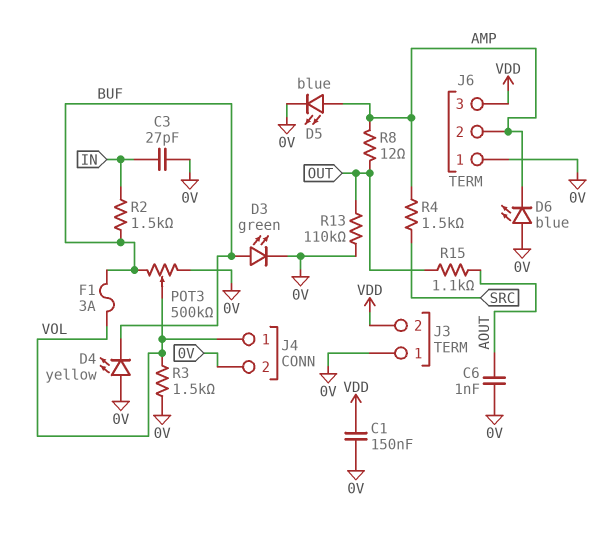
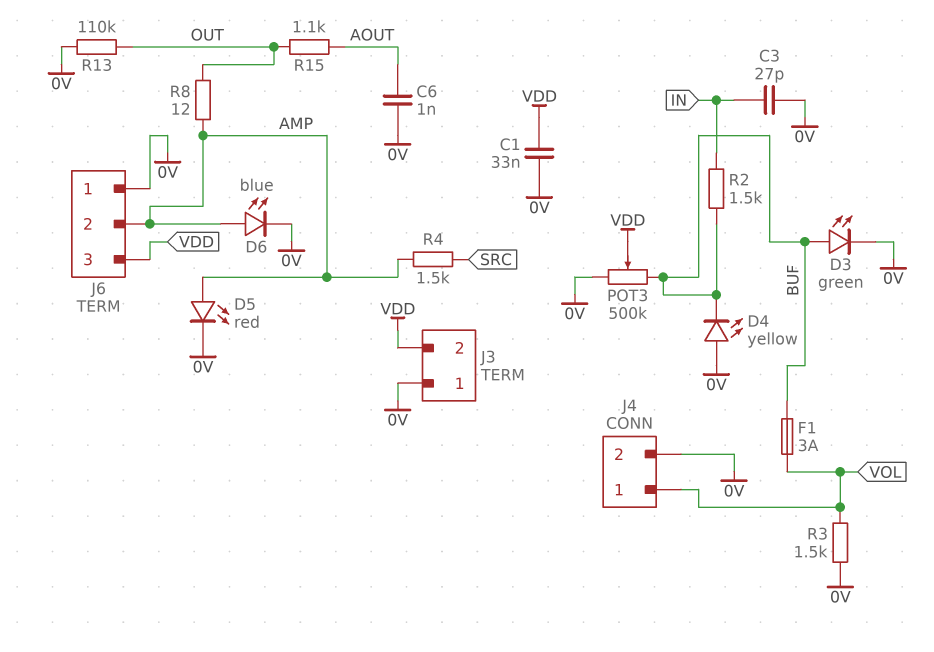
C1: 150nF (0V, VDD) -> 33nF (0V, VDD)
D5: LED blue (A AMP, K 0V) -> LED red (A AMP, K 0V)
D6: LED blue (A 0V, K AMP) -> LED blue (A AMP, K 0V)
POT3: 500k (0V, BUF, wiper VOL) -> 500k (0V, BUF, wiper VDD)

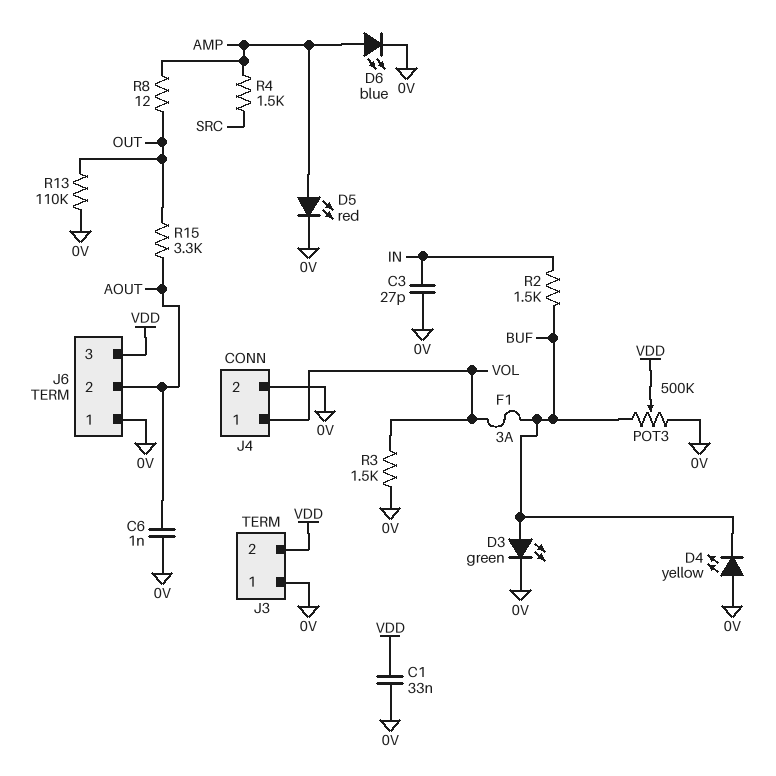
J6 pin 2: AMP -> AOUT
R15: 1.1k (AOUT, OUT) -> 3.3k (AOUT, OUT)

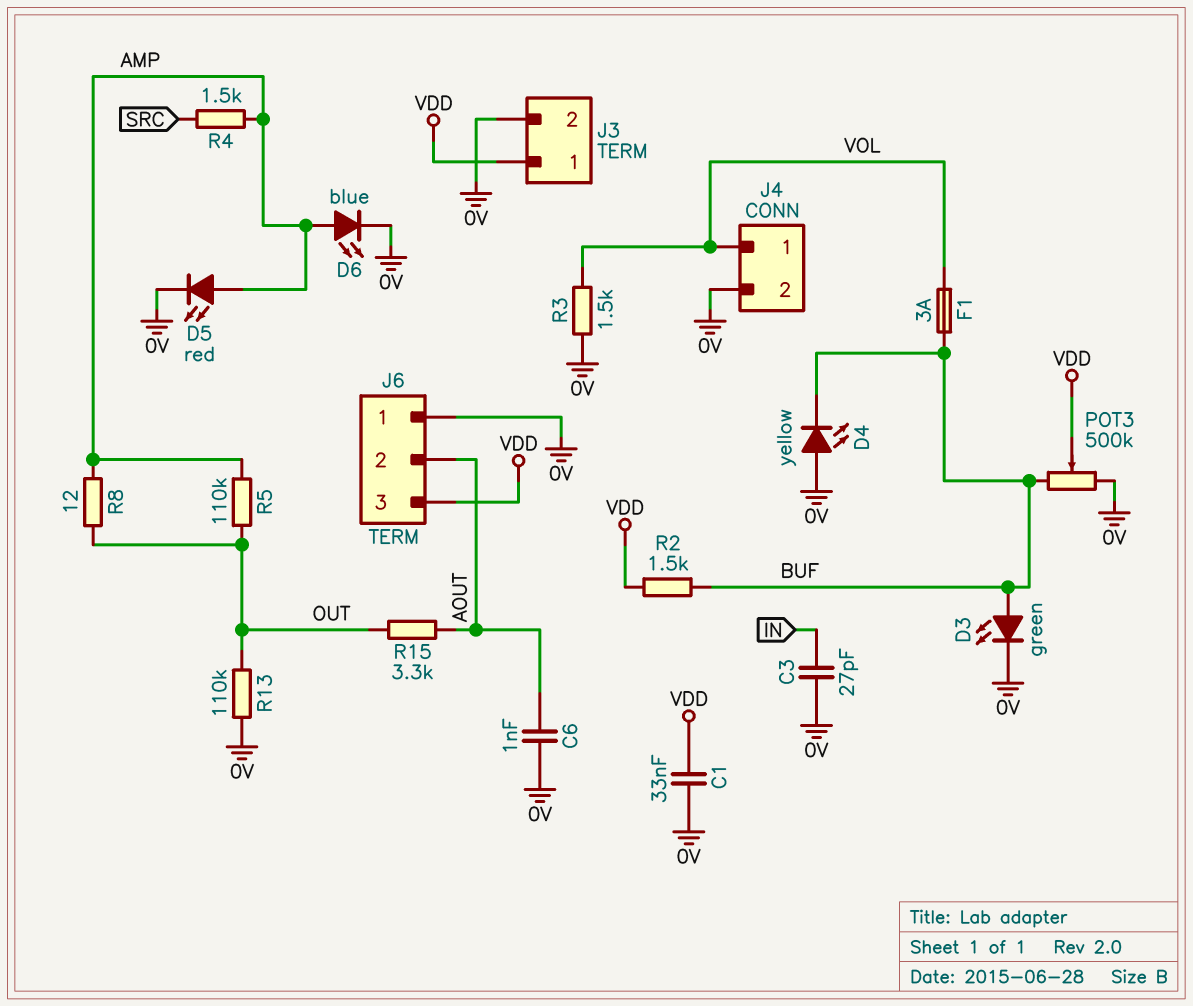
J3 pin 1: 0V -> VDD
J3 pin 2: VDD -> 0V
R2: 1.5k (BUF, IN) -> 1.5k (BUF, VDD)
R5: none -> 110k (AMP, OUT)

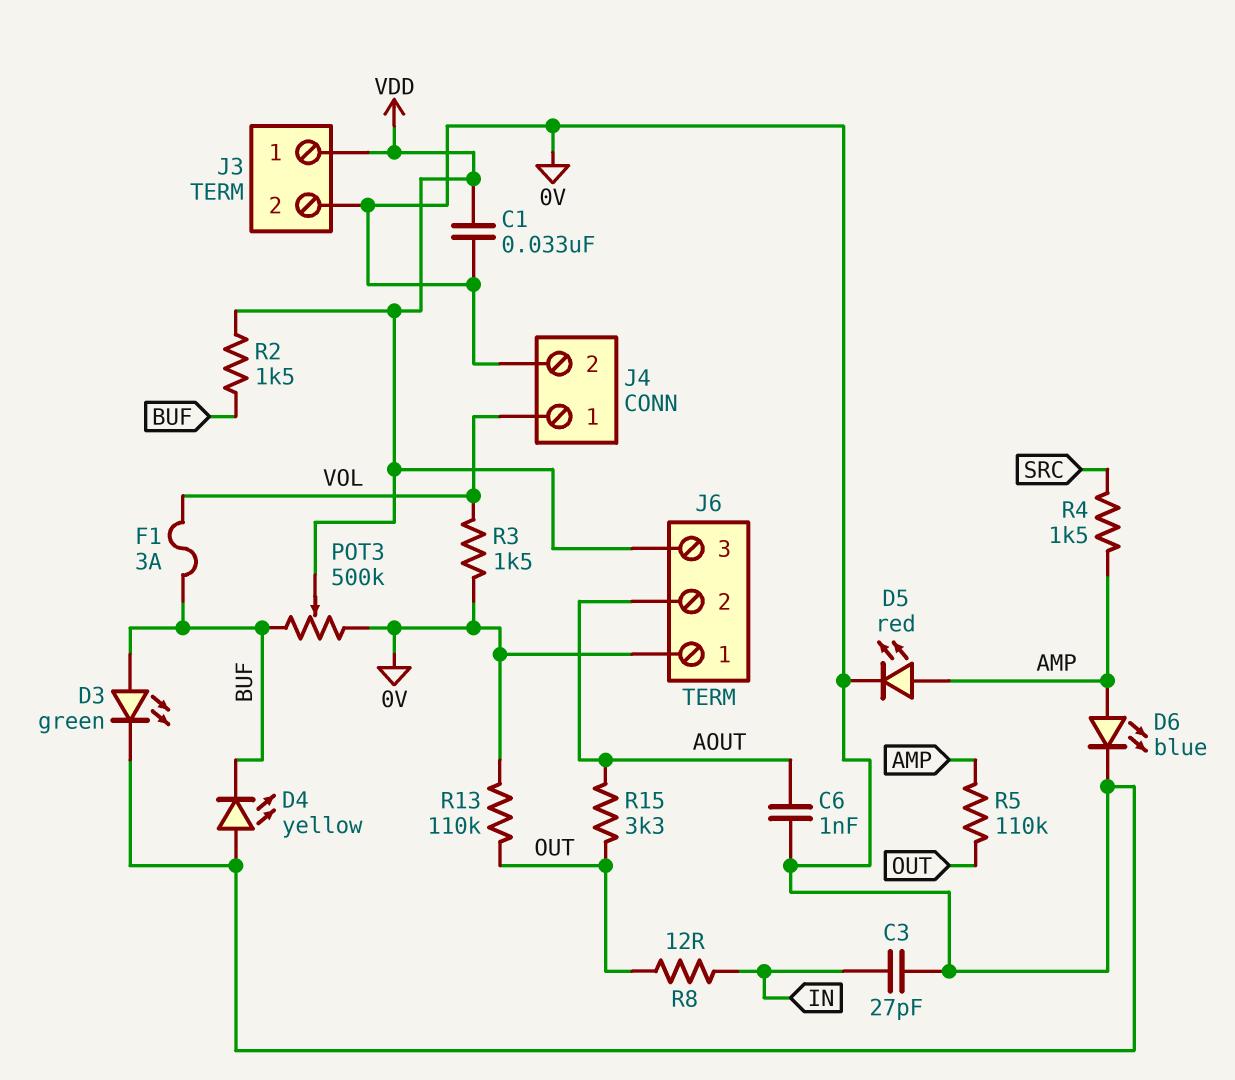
R8: 12 (AMP, OUT) -> 12 (IN, OUT)

